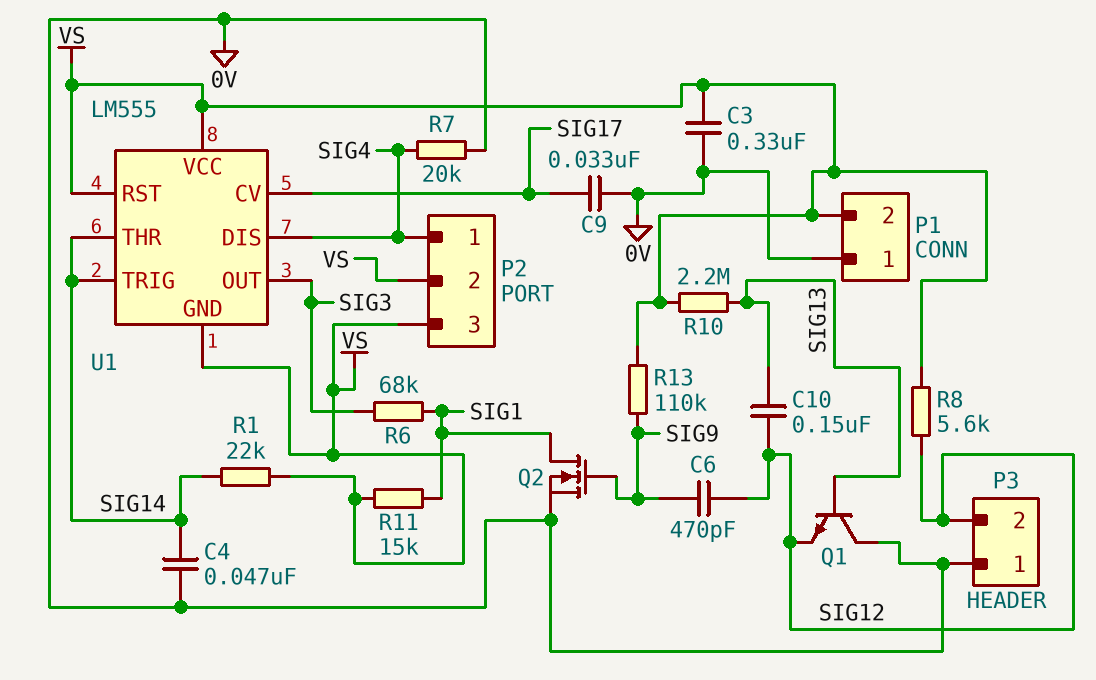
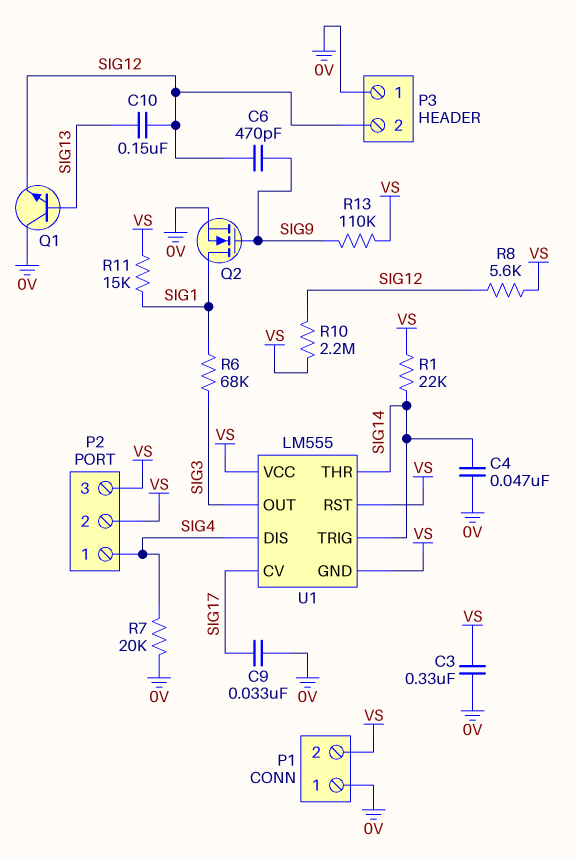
R10: 2.2M (SIG13, VS) -> 2.2M (SIG12, VS)

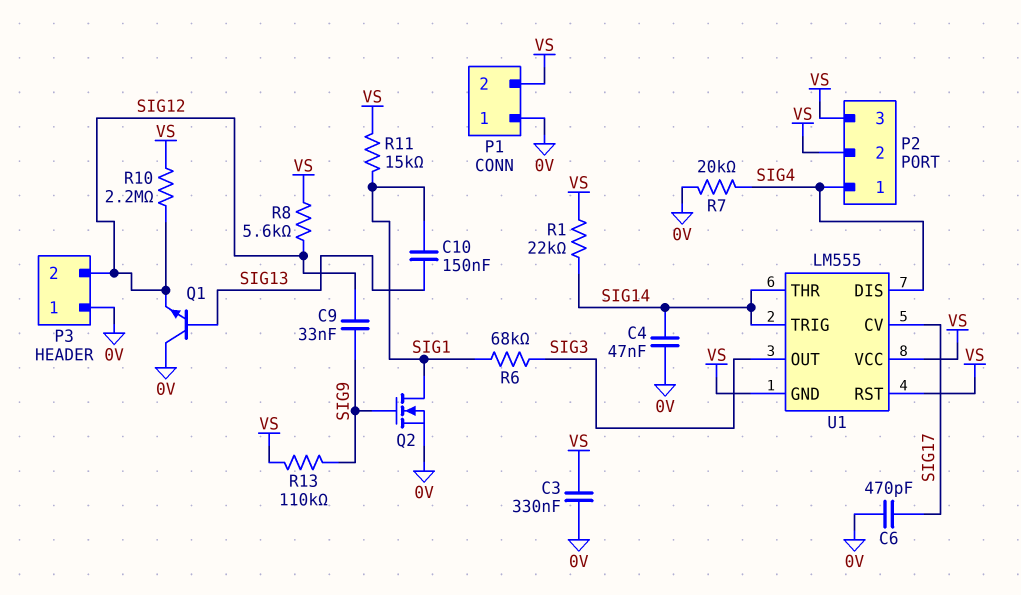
C6: 470pF (SIG9, SIG12) -> 470pF (0V, SIG17)
C9: 33nF (0V, SIG17) -> 33nF (SIG9, SIG12)
C10: 150nF (SIG12, SIG13) -> 150nF (SIG1, SIG13)

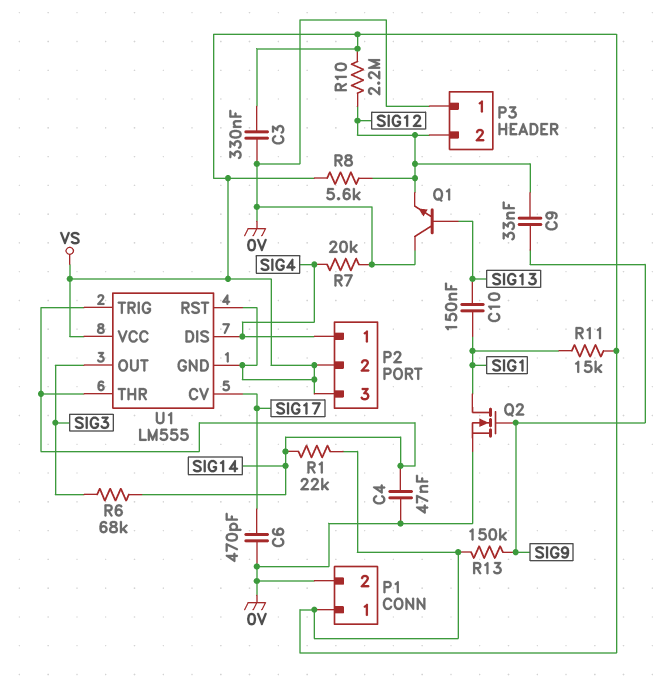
P1 pin 1: 0V -> VS
P1 pin 2: VS -> 0V
R6: 68k (SIG1, SIG3) -> 68k (SIG3, SIG14)
R13: 110k (SIG9, VS) -> 150k (SIG9, VS)

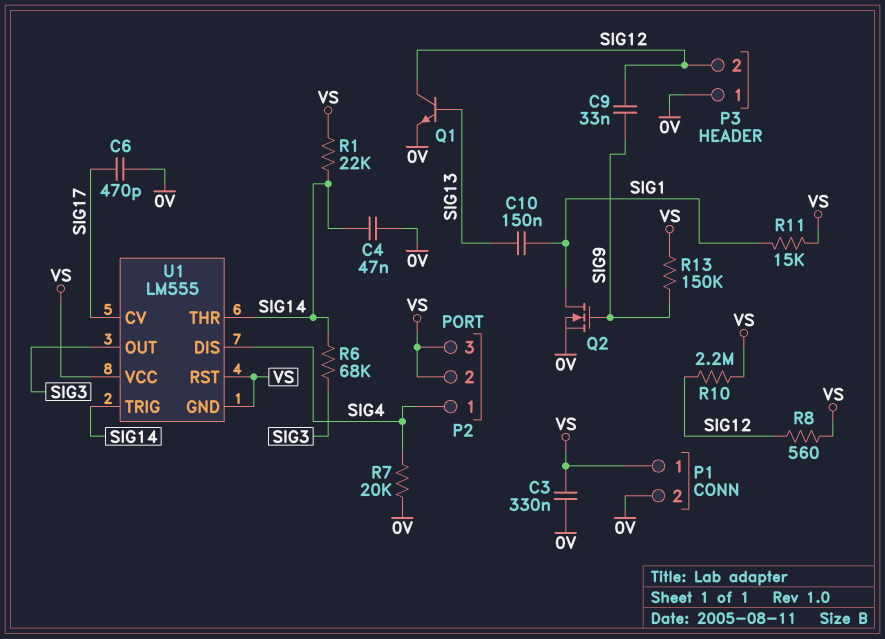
Q1: NPN (B SIG13, C 0V, E SIG12) -> NPN (B SIG13, C SIG12, E 0V)
R8: 5.6k (SIG12, VS) -> 560 (SIG12, VS)

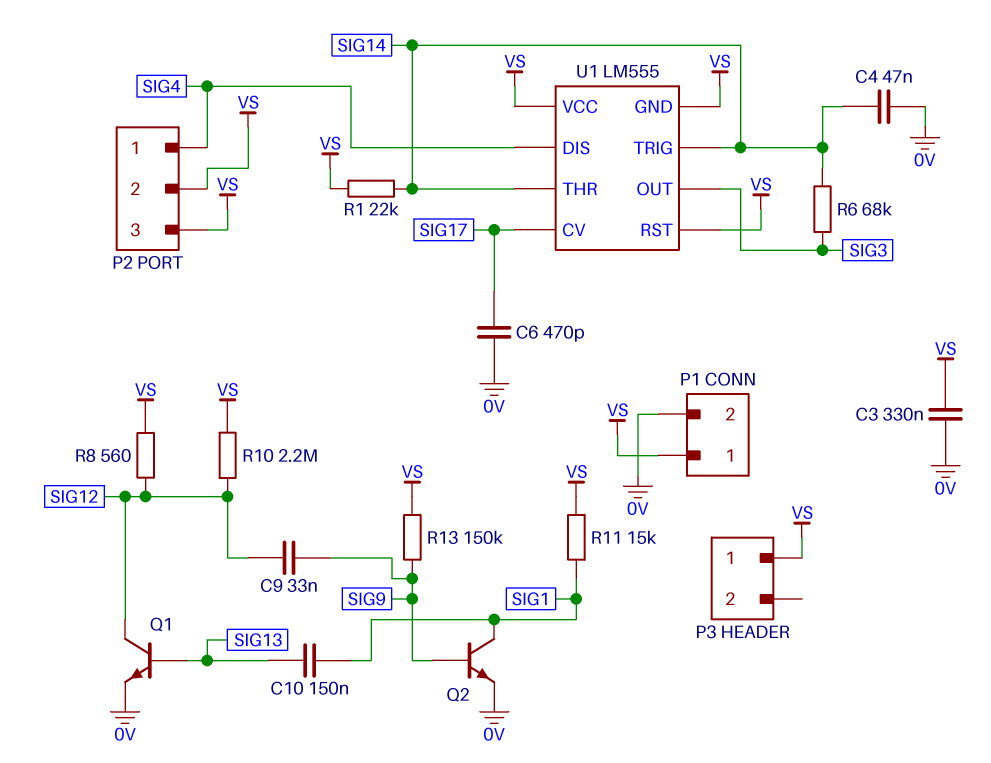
P3 pin 1: 0V -> VS
P3 pin 2: SIG12 -> none
Q2: NMOS (G SIG9, D SIG1, S 0V) -> NPN (B SIG9, C SIG1, E 0V)
R7: 20k (0V, SIG4) -> none

